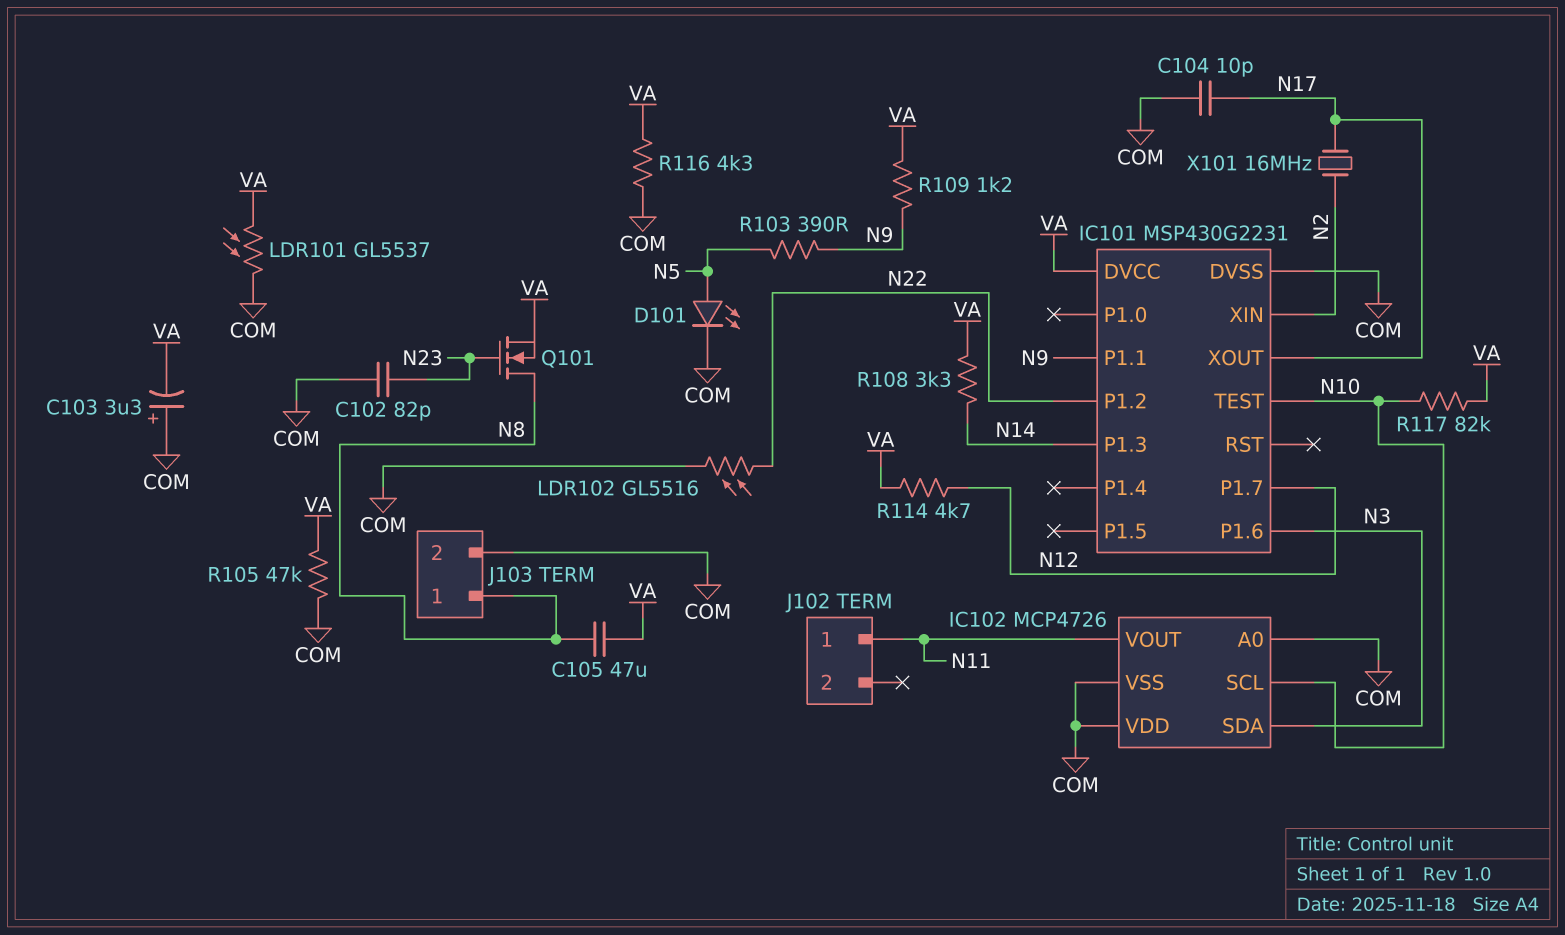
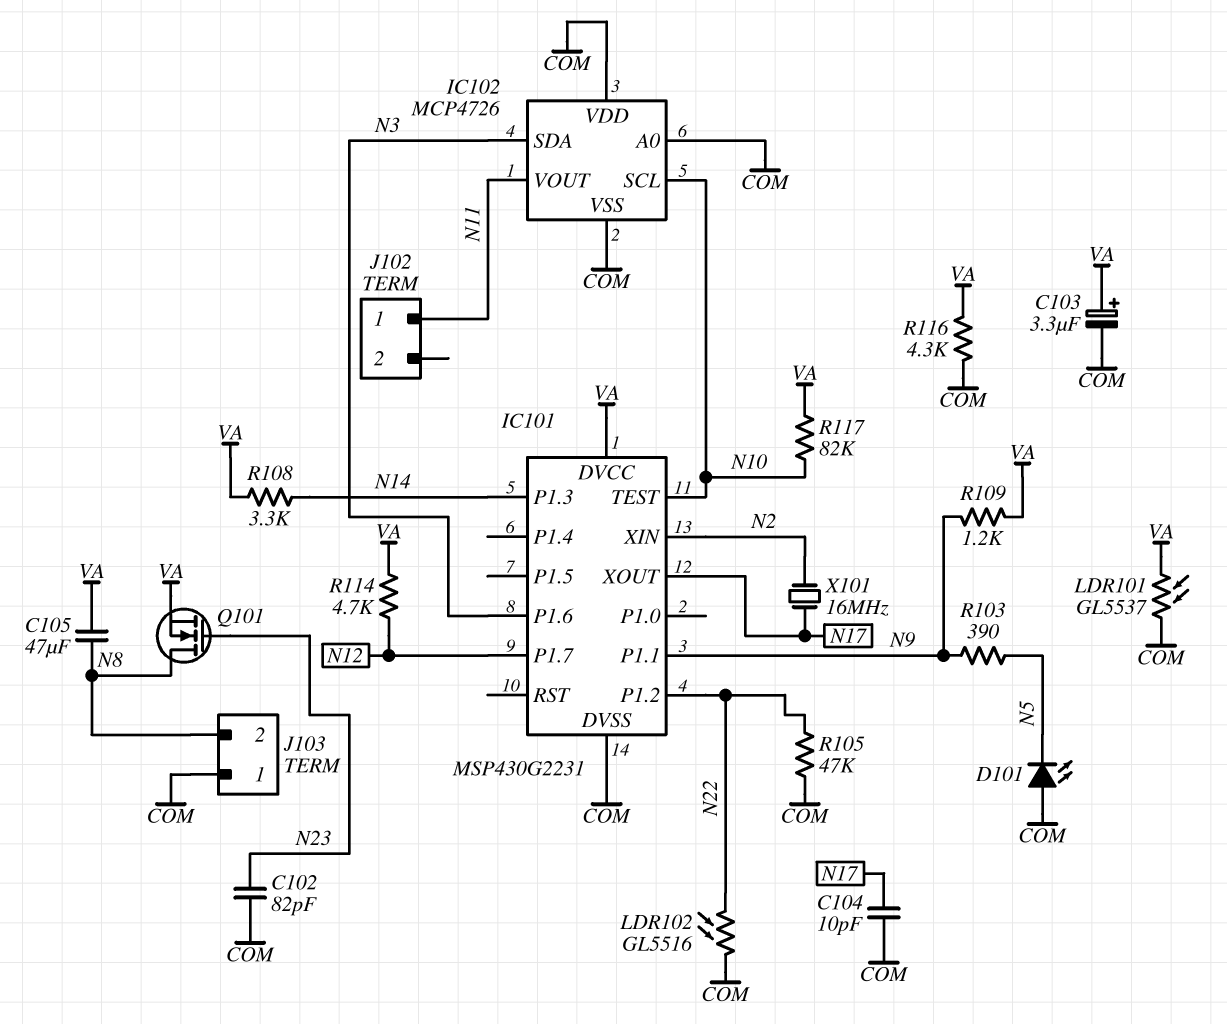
C103: 3.3uF (plus COM, minus VA) -> 3.3uF (plus VA, minus COM)
D101: LED (A N5, K COM) -> LED (A COM, K N5)
J103 pin 1: N8 -> COM
J103 pin 2: COM -> N8
R105: 47k (COM, VA) -> 47k (COM, N22)

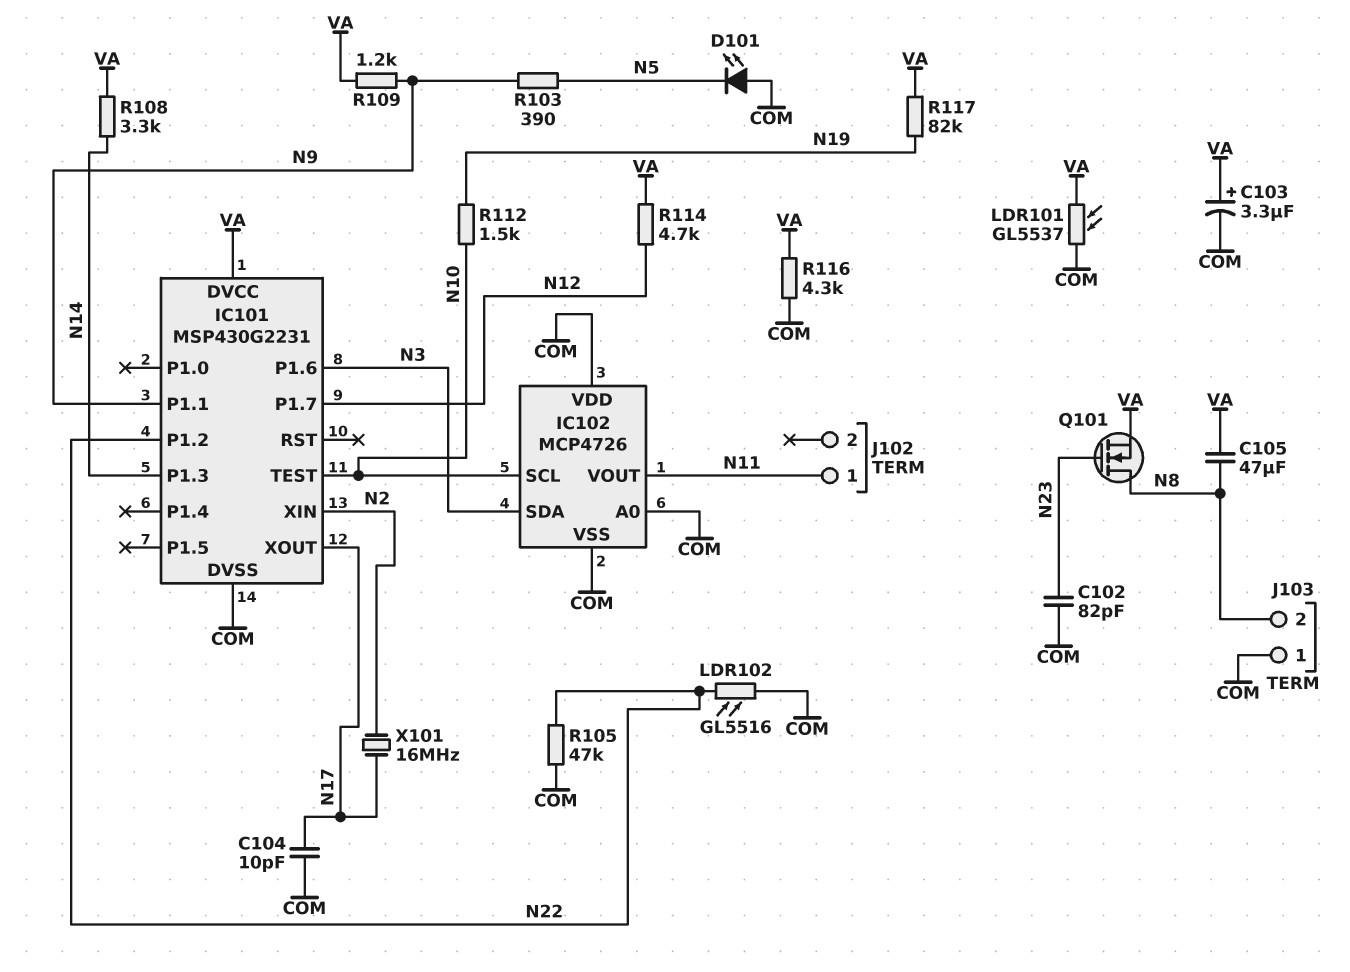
R112: none -> 1.5k (N10, N19)
R117: 82k (N10, VA) -> 82k (N19, VA)

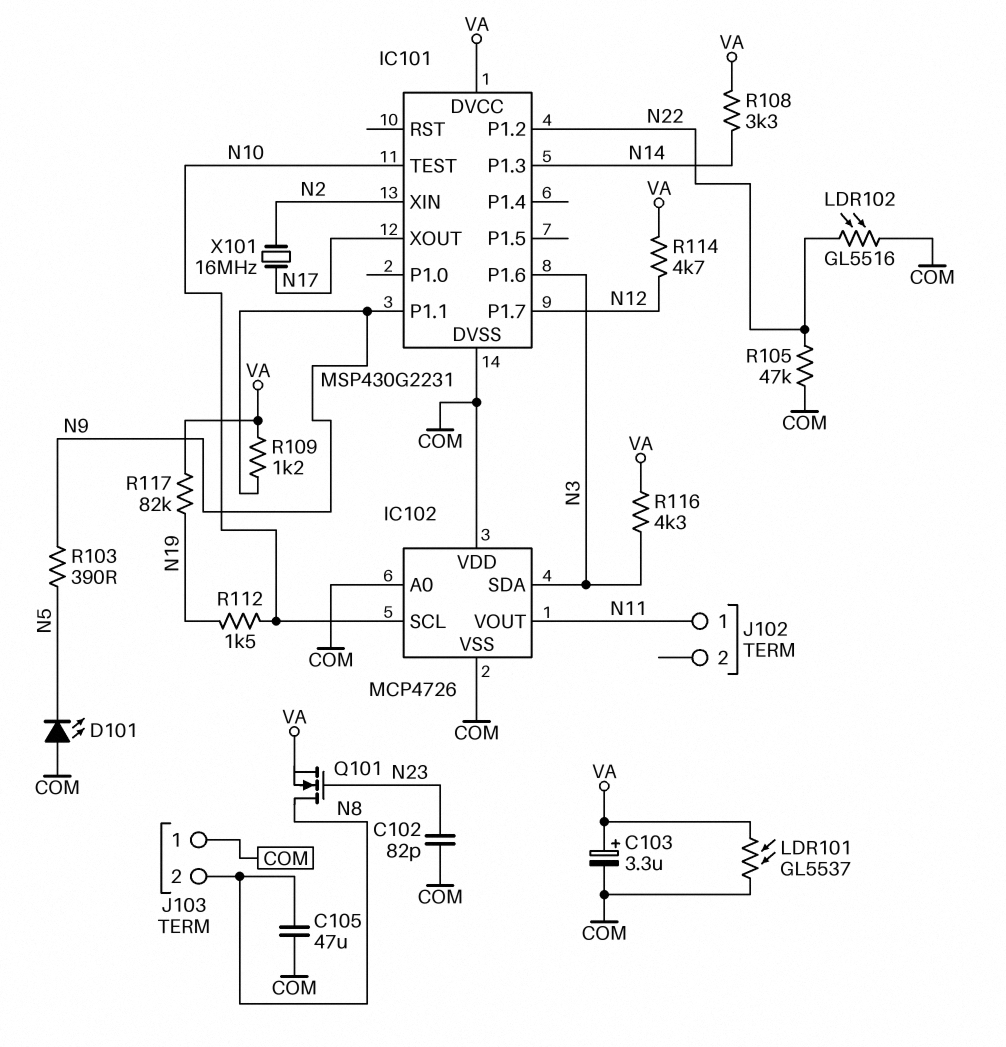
C104: 10pF (COM, N17) -> none
C105: 47uF (N8, VA) -> 47uF (COM, N8)
R116: 4.3k (COM, VA) -> 4.3k (N3, VA)

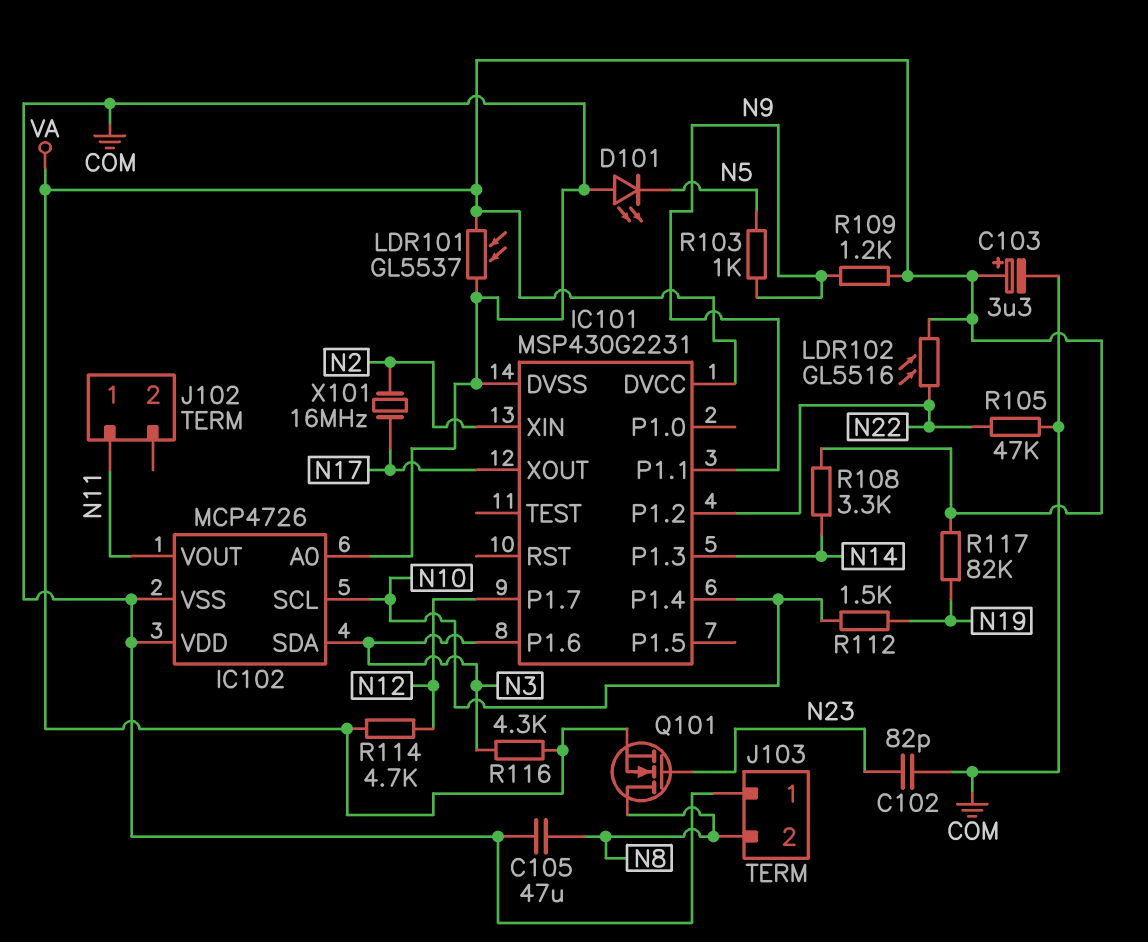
IC101 pin P1.4: none -> N10
IC101 pin TEST: N10 -> none
LDR102: GL5516 (COM, N22) -> GL5516 (N22, VA)
R103: 390 (N5, N9) -> 1k (N5, N9)

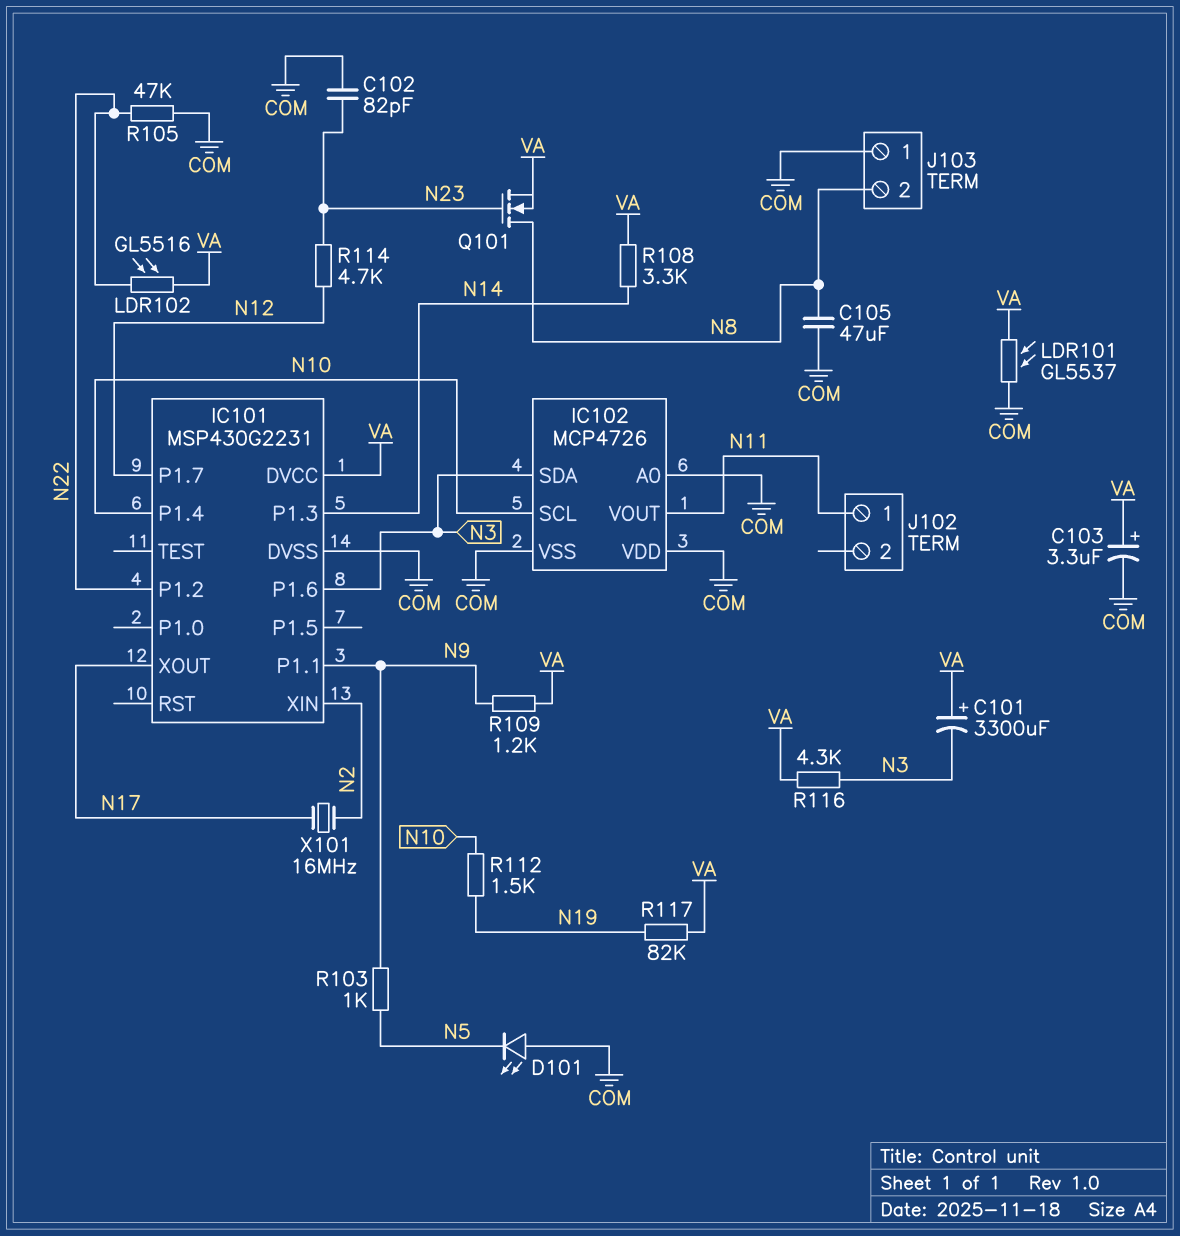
C101: none -> 3300uF (plus VA, minus N3)
R114: 4.7k (N12, VA) -> 4.7k (N12, N23)

